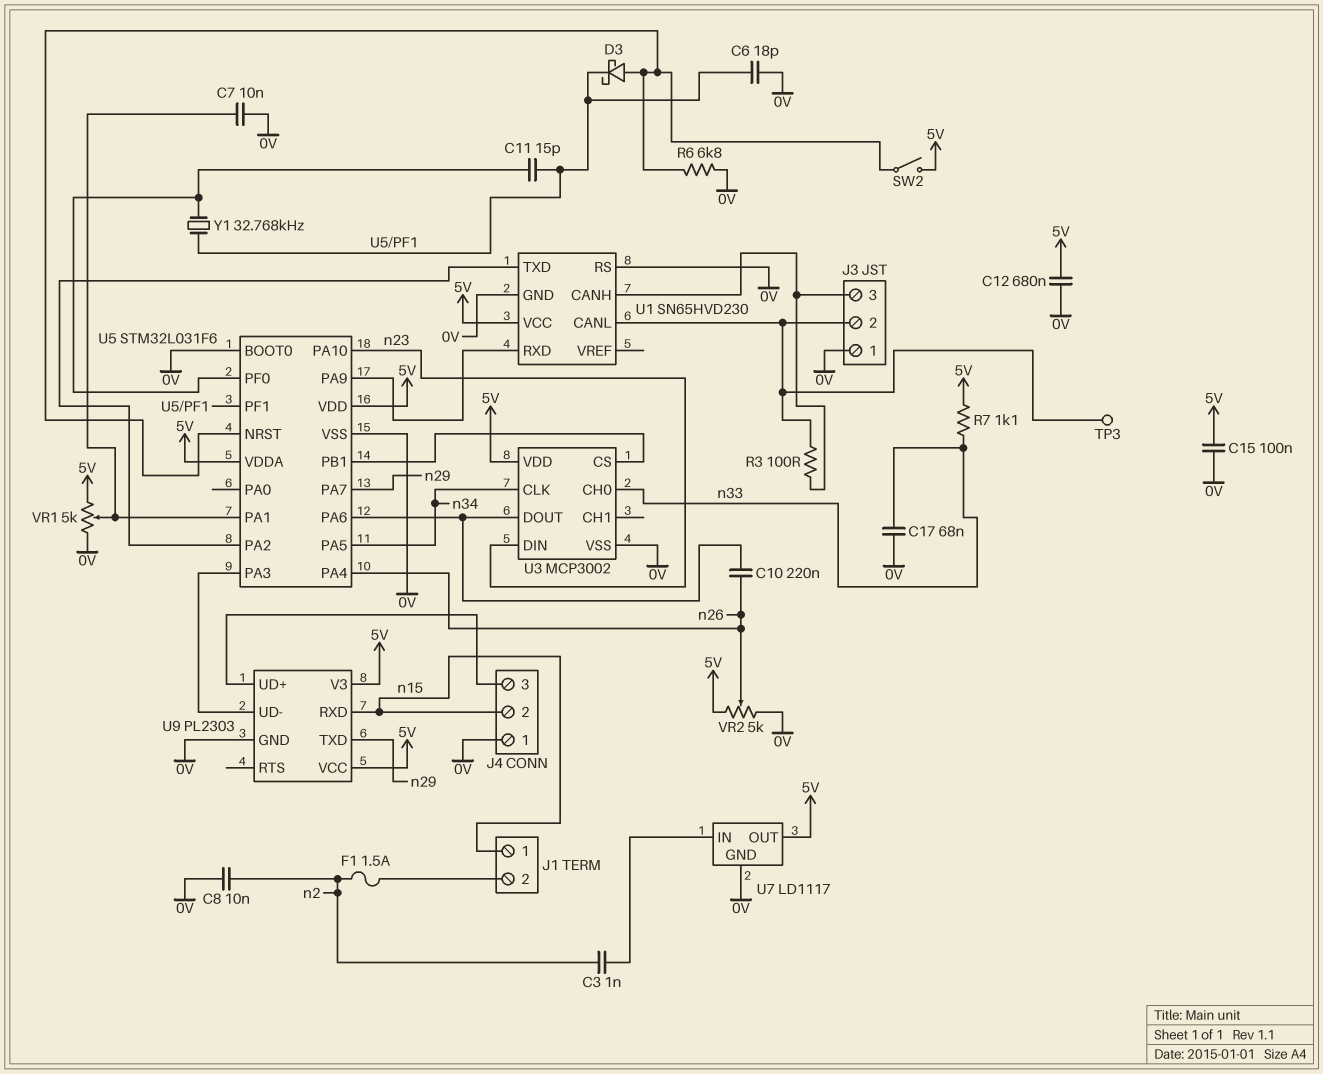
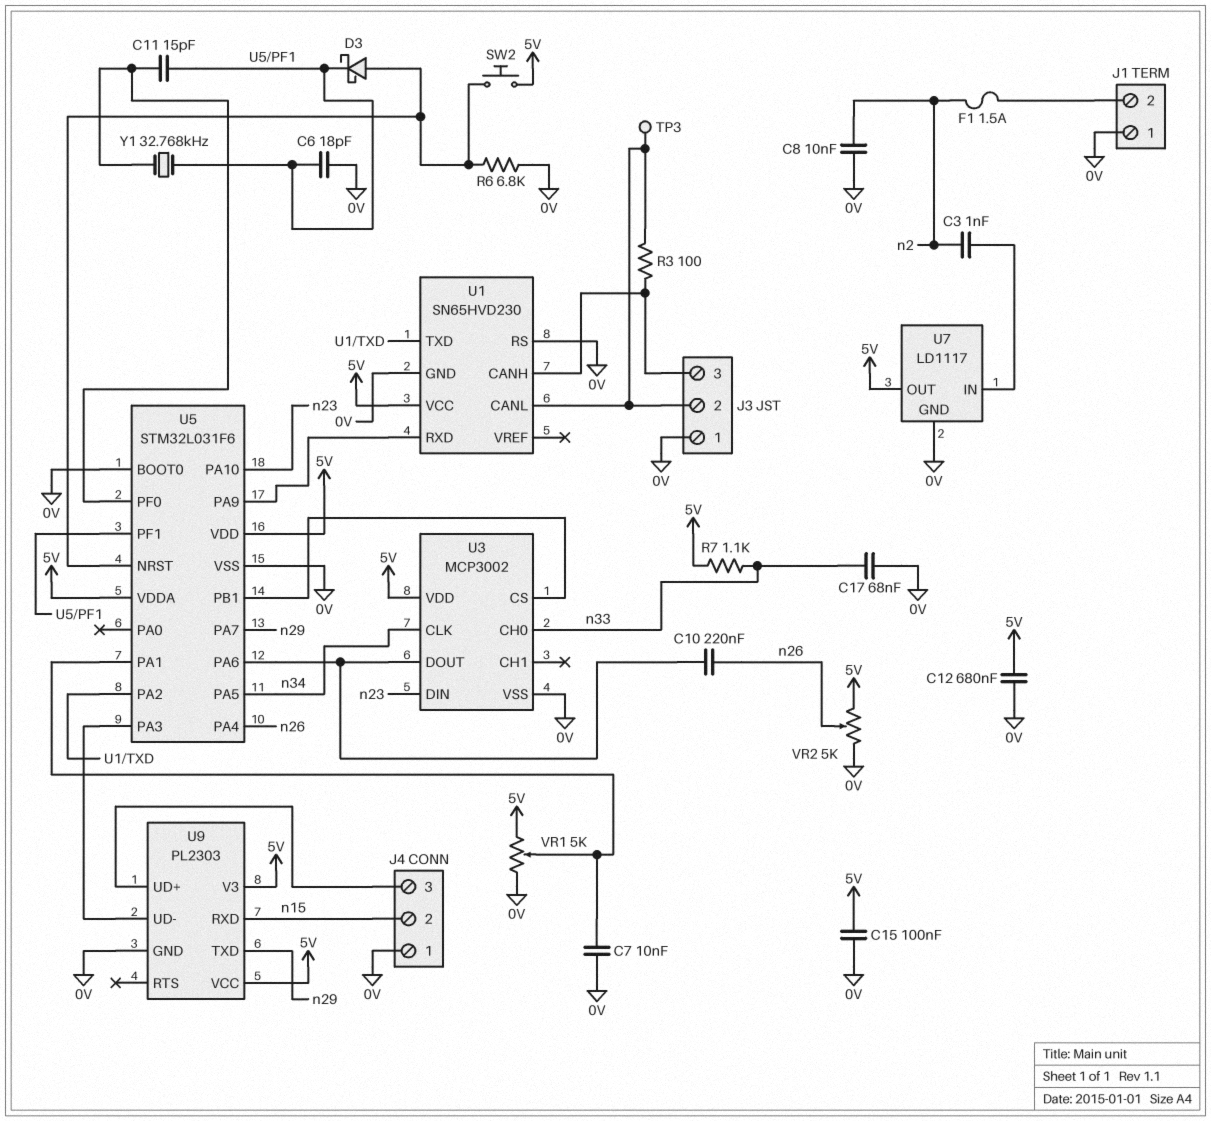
J1 pin 1: n15 -> 0V
SW2: switch (5V, U5/NRST) -> button (5V, U5/NRST)

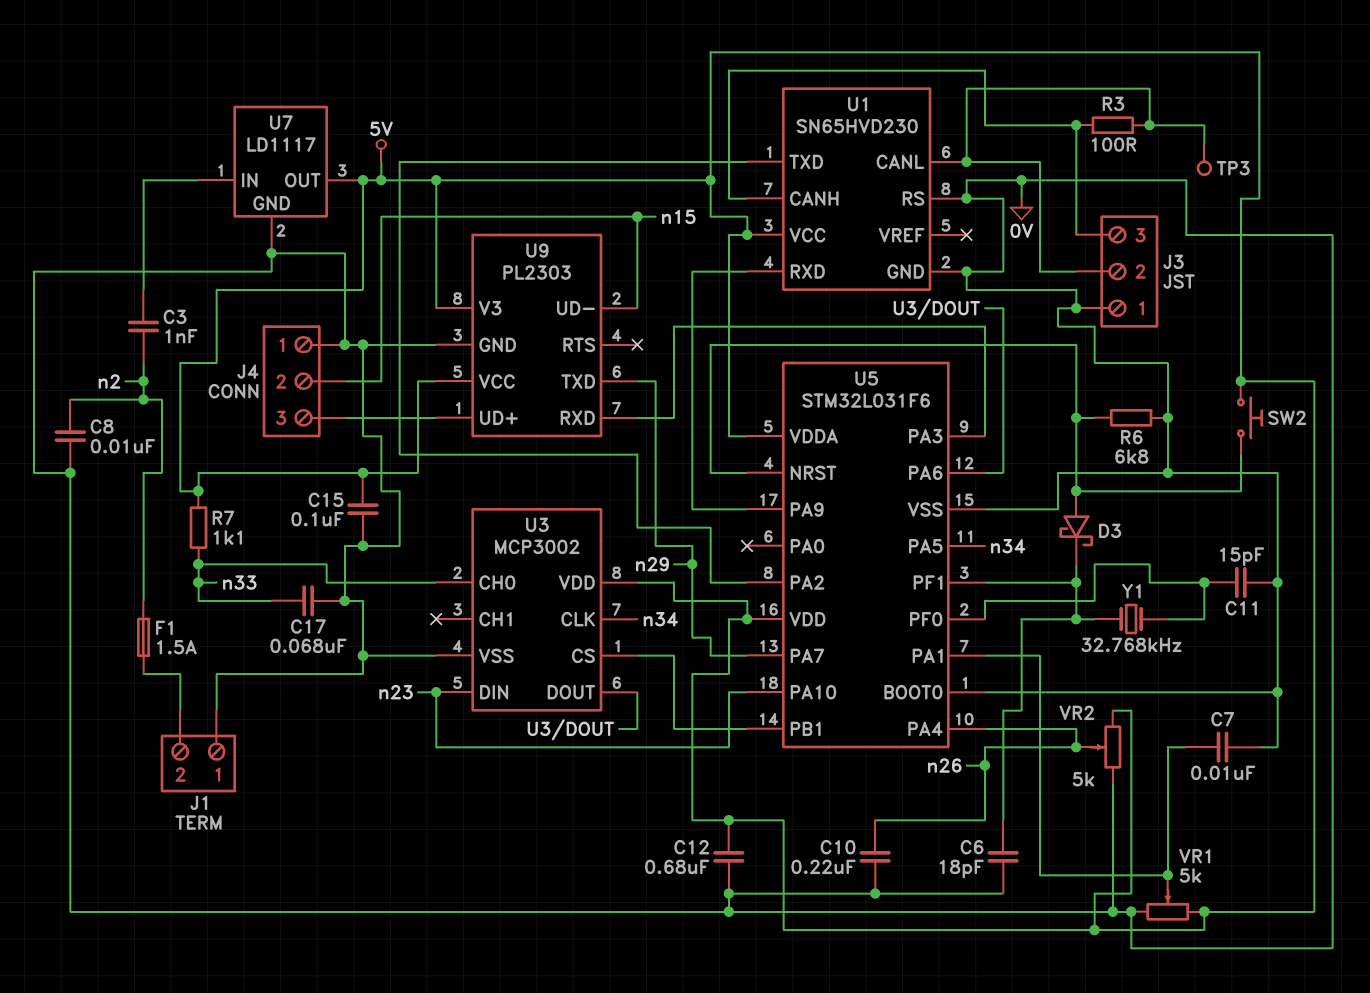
C10: 220nF (U3/DOUT, n26) -> 220nF (0V, n26)
C11: 15pF (U5/PF0, U5/PF1) -> 15pF (0V, U5/PF0)
U9 pin RXD: n15 -> U5/PA3
U9 pin UD-: U5/PA3 -> n15

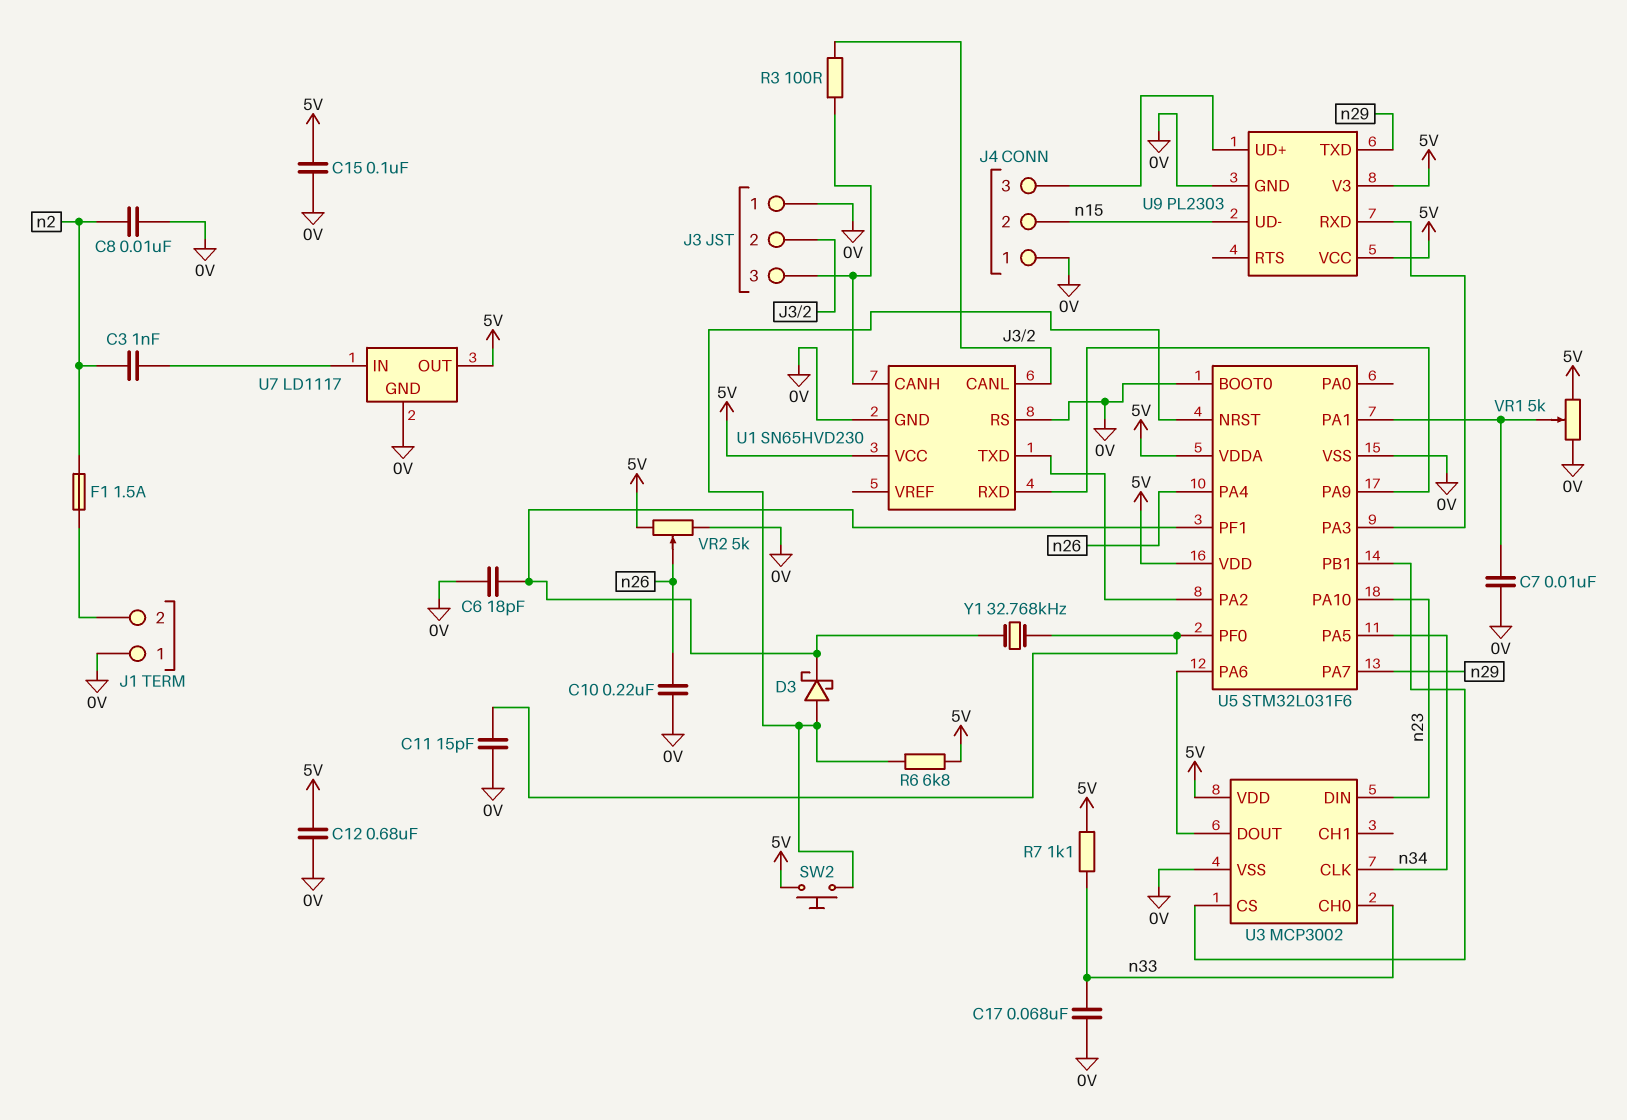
R6: 6.8k (0V, U5/NRST) -> 6.8k (5V, U5/NRST)
TP3: test point (J3/2) -> none

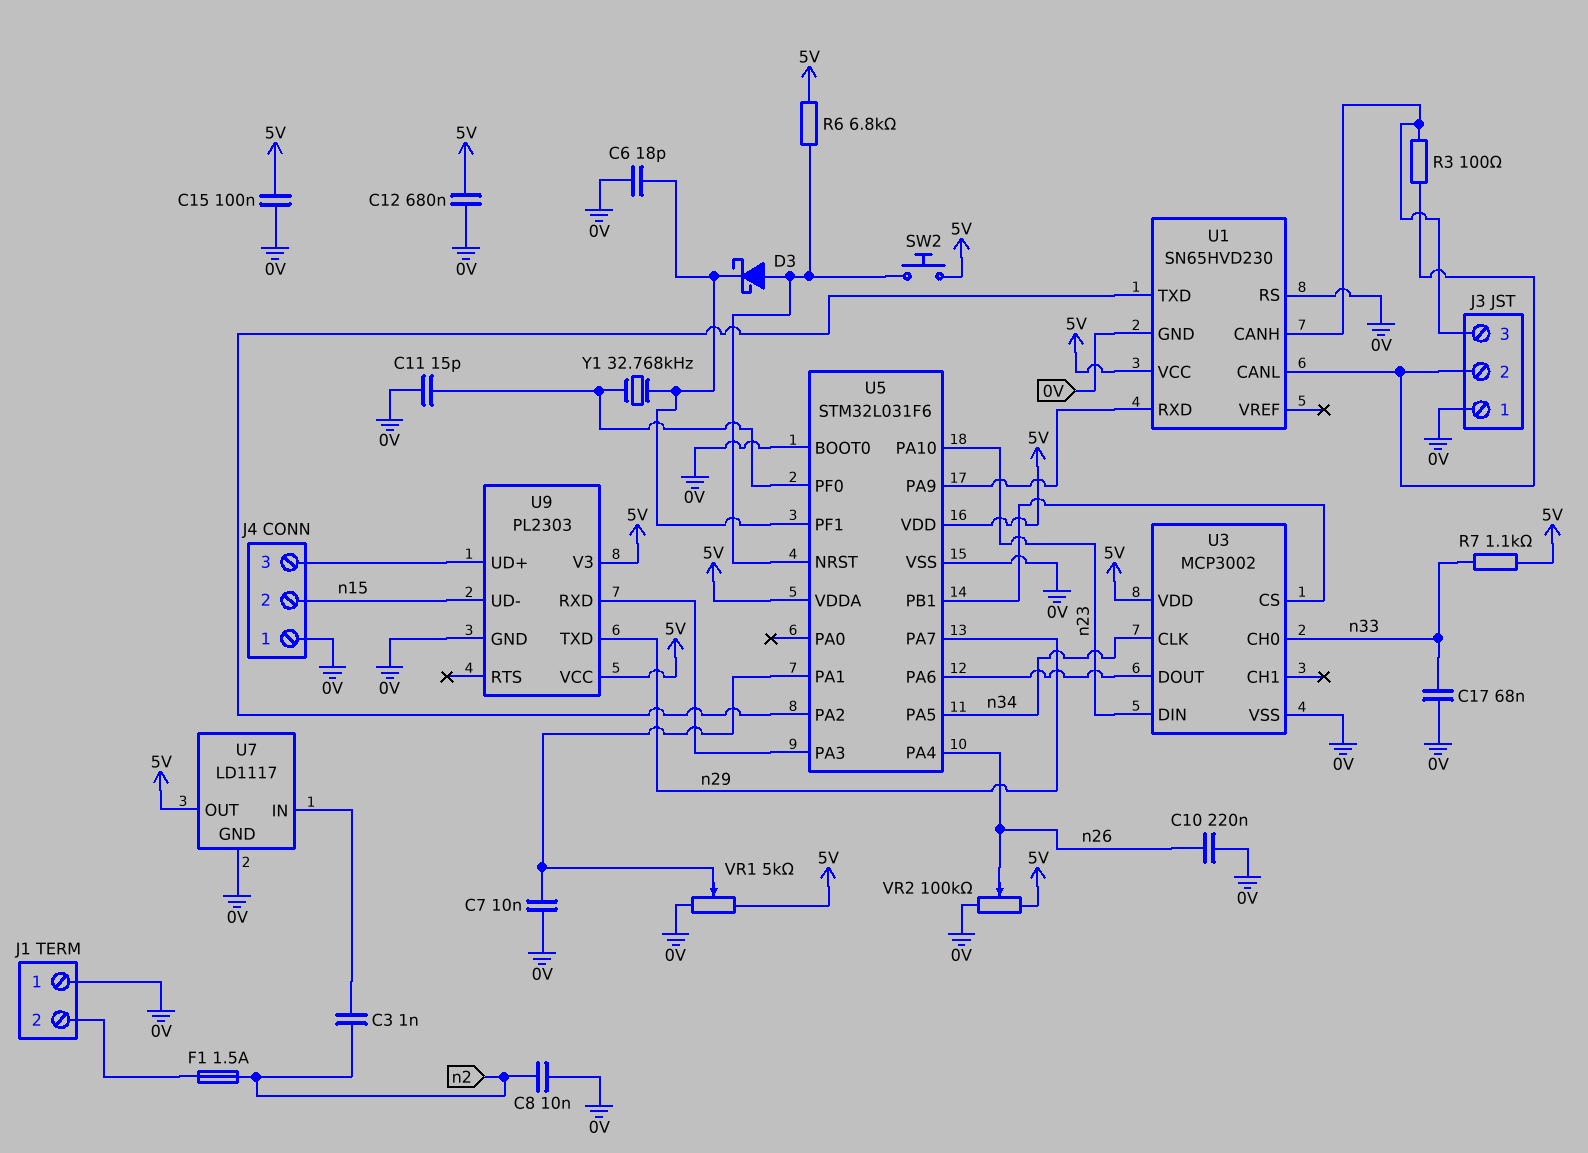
VR2: 5k (0V, 5V, wiper n26) -> 100k (0V, 5V, wiper n26)

